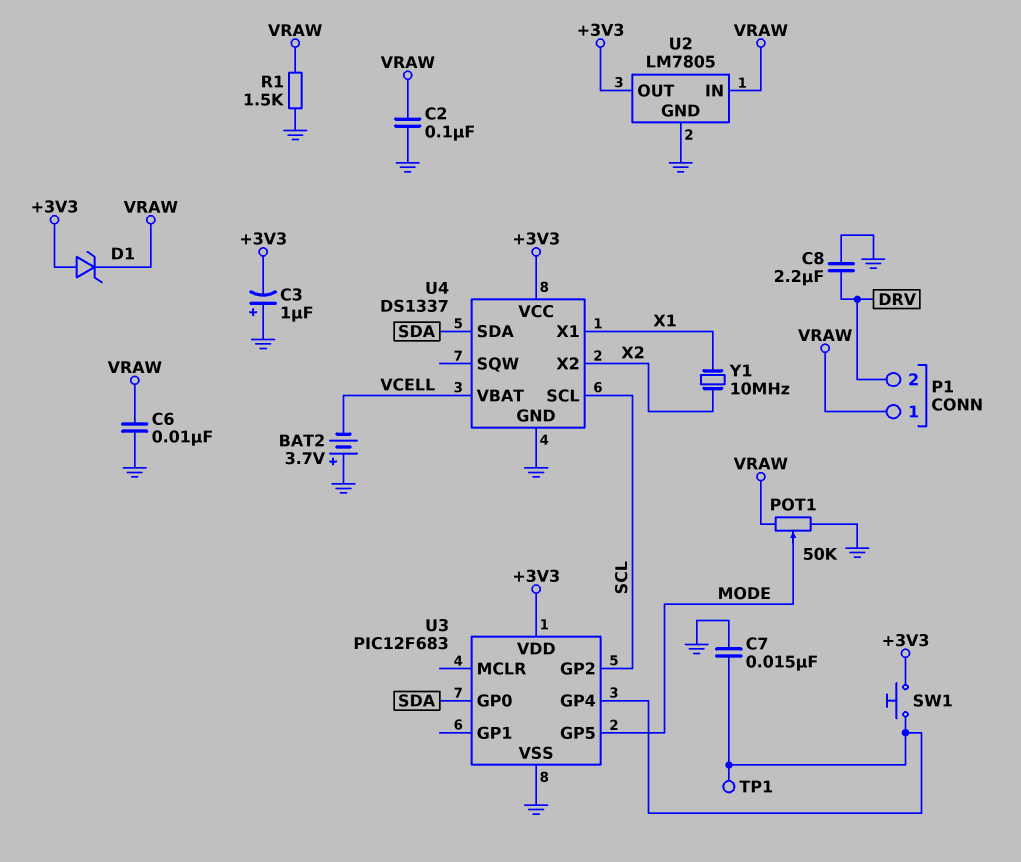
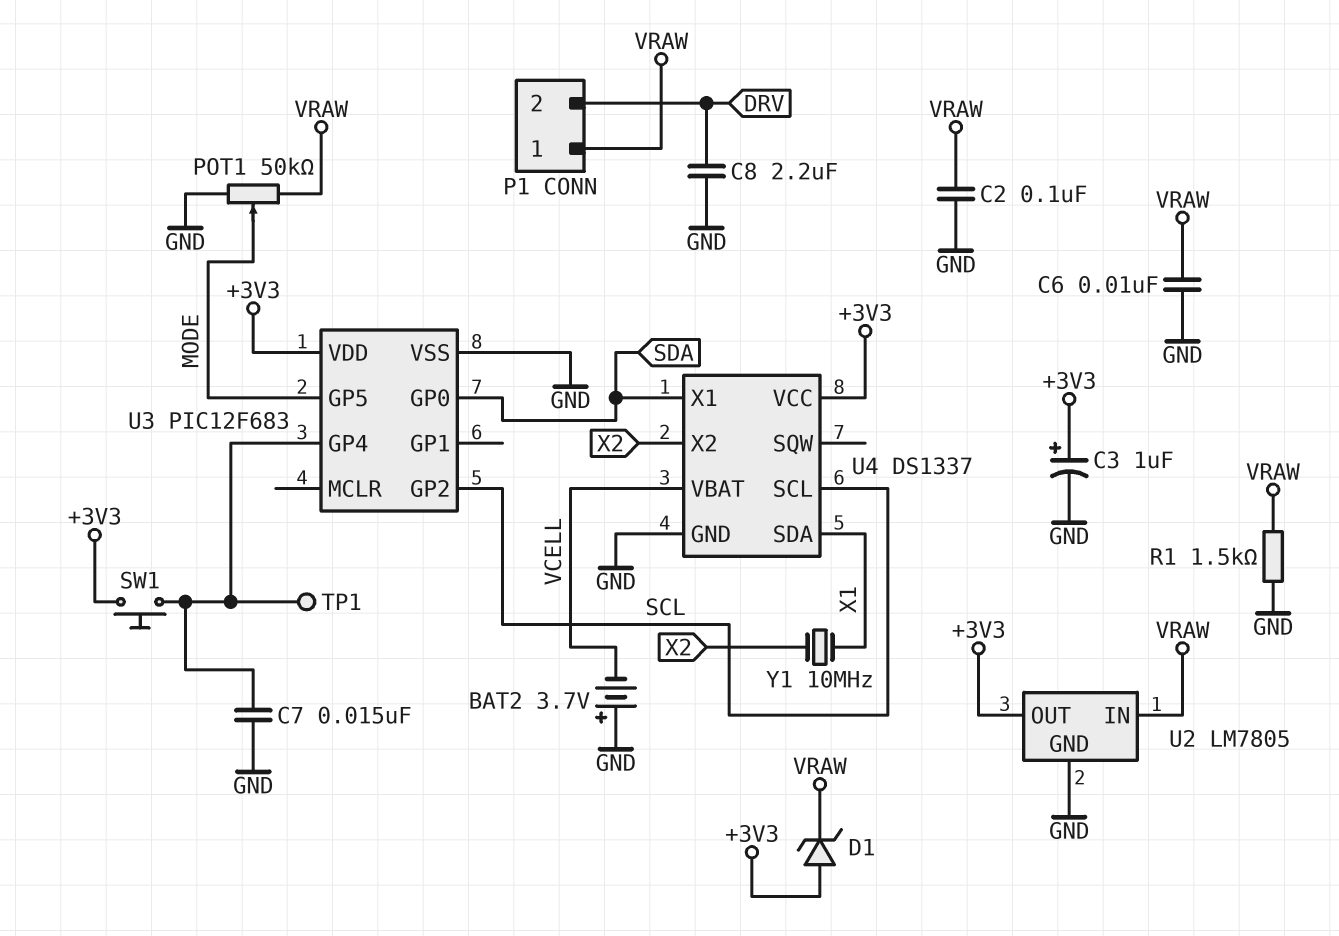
C3: 1uF (plus GND, minus +3V3) -> 1uF (plus +3V3, minus GND)
U4 pin SDA: SDA -> X1
U4 pin X1: X1 -> SDA

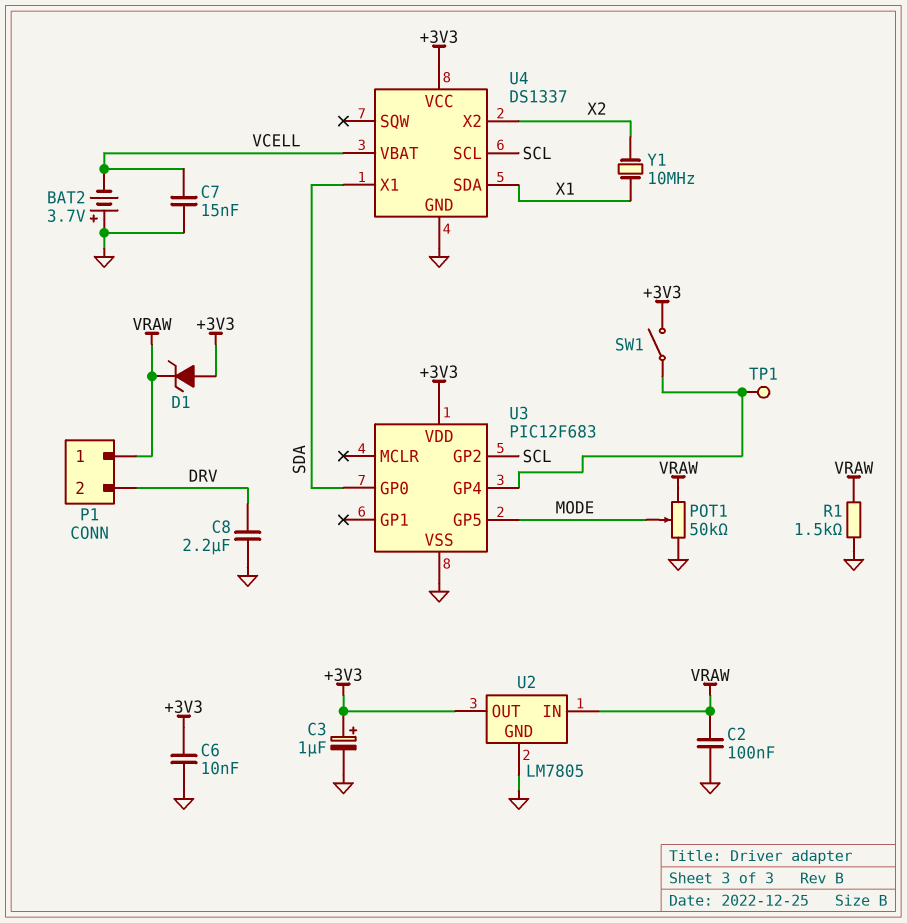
C6: 10nF (GND, VRAW) -> 10nF (+3V3, GND)
C7: 15nF (GND, U3/GP4) -> 15nF (GND, VCELL)
SW1: button (+3V3, U3/GP4) -> switch (+3V3, U3/GP4)

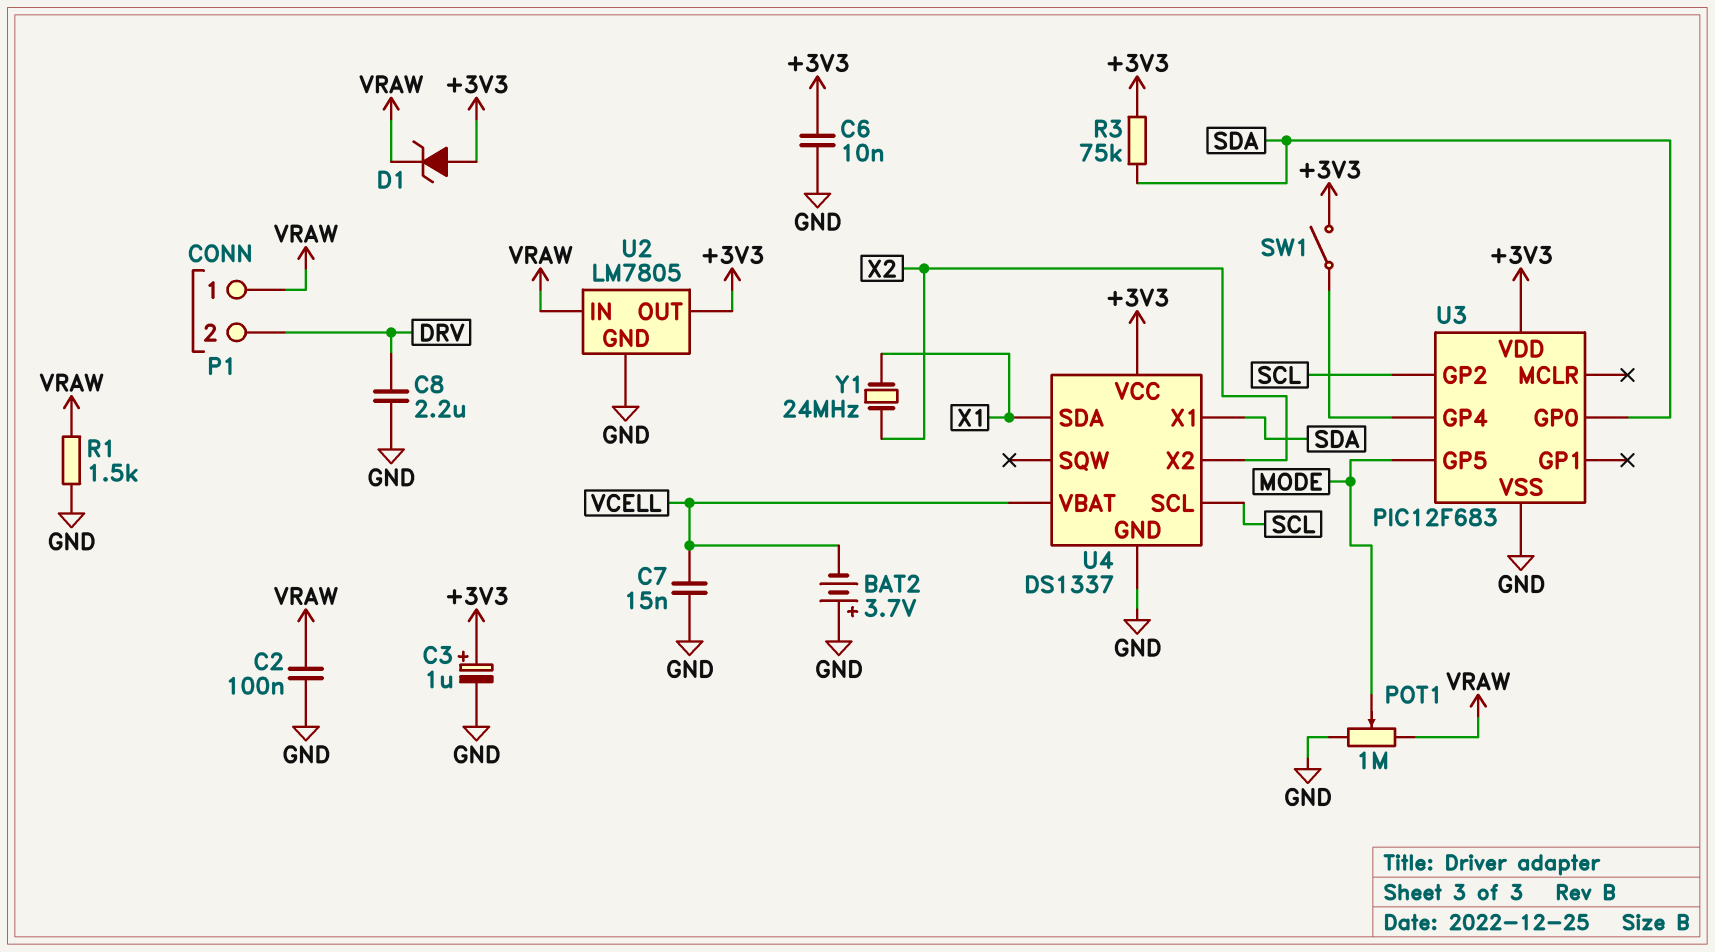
POT1: 50k (GND, VRAW, wiper MODE) -> 1M (GND, VRAW, wiper MODE)
R3: none -> 75k (+3V3, SDA)
TP1: test point (U3/GP4) -> none
Y1: 10MHz (X1, X2) -> 24MHz (X1, X2)

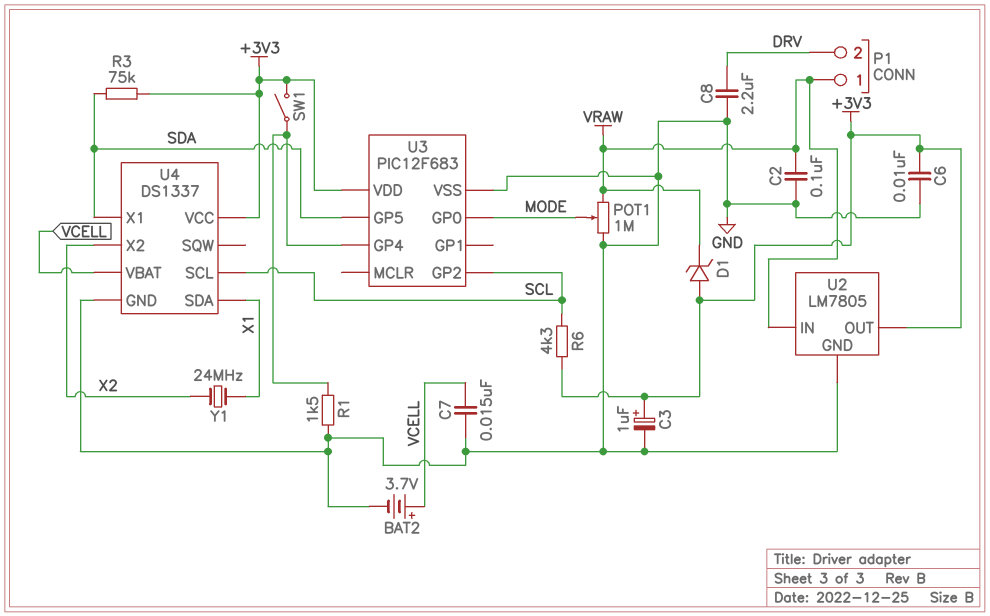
BAT2: 3.7V (plus GND, minus VCELL) -> 3.7V (plus VCELL, minus GND)
R1: 1.5k (GND, VRAW) -> 1.5k (GND, U3/GP4)
R6: none -> 4.3k (+3V3, SCL)
U3 pin GP0: SDA -> MODE
U3 pin GP5: MODE -> SDA

